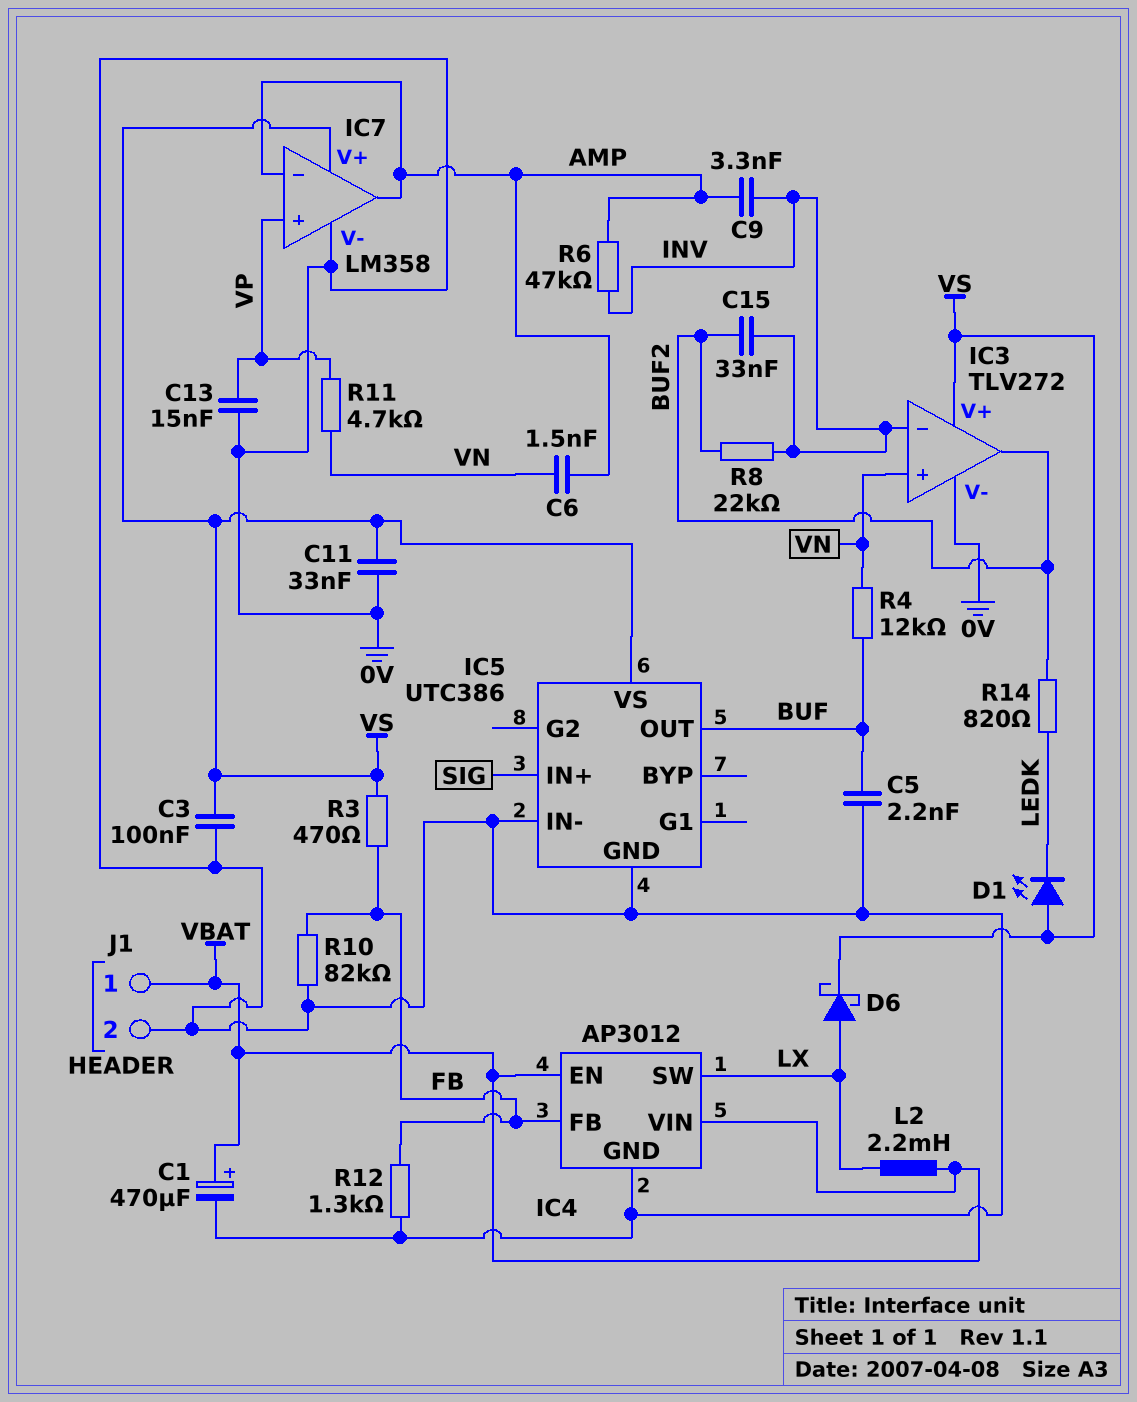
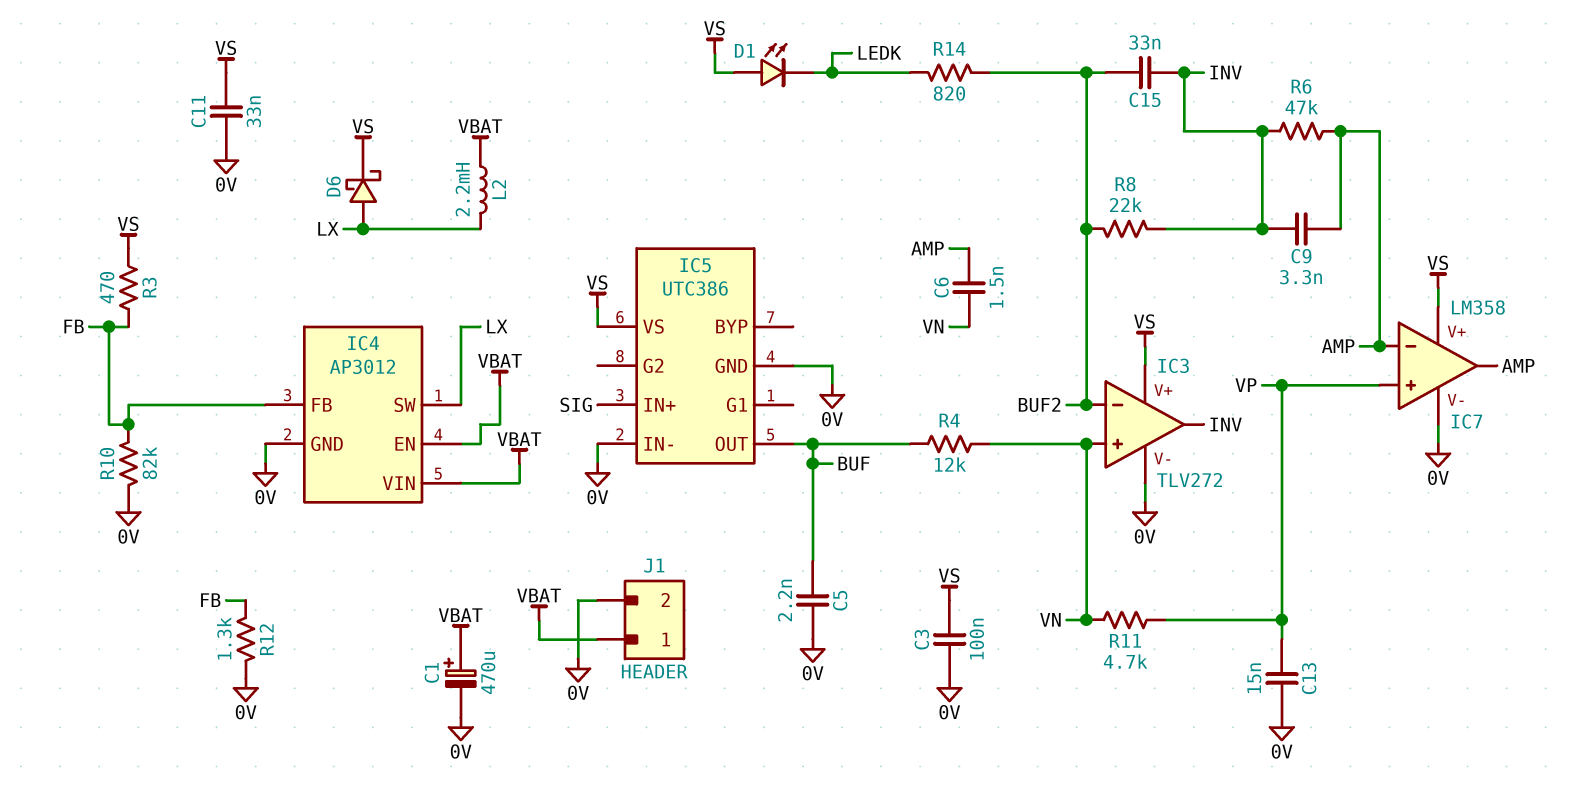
IC3 pin in-: INV -> BUF2
IC3 pin out: BUF2 -> INV

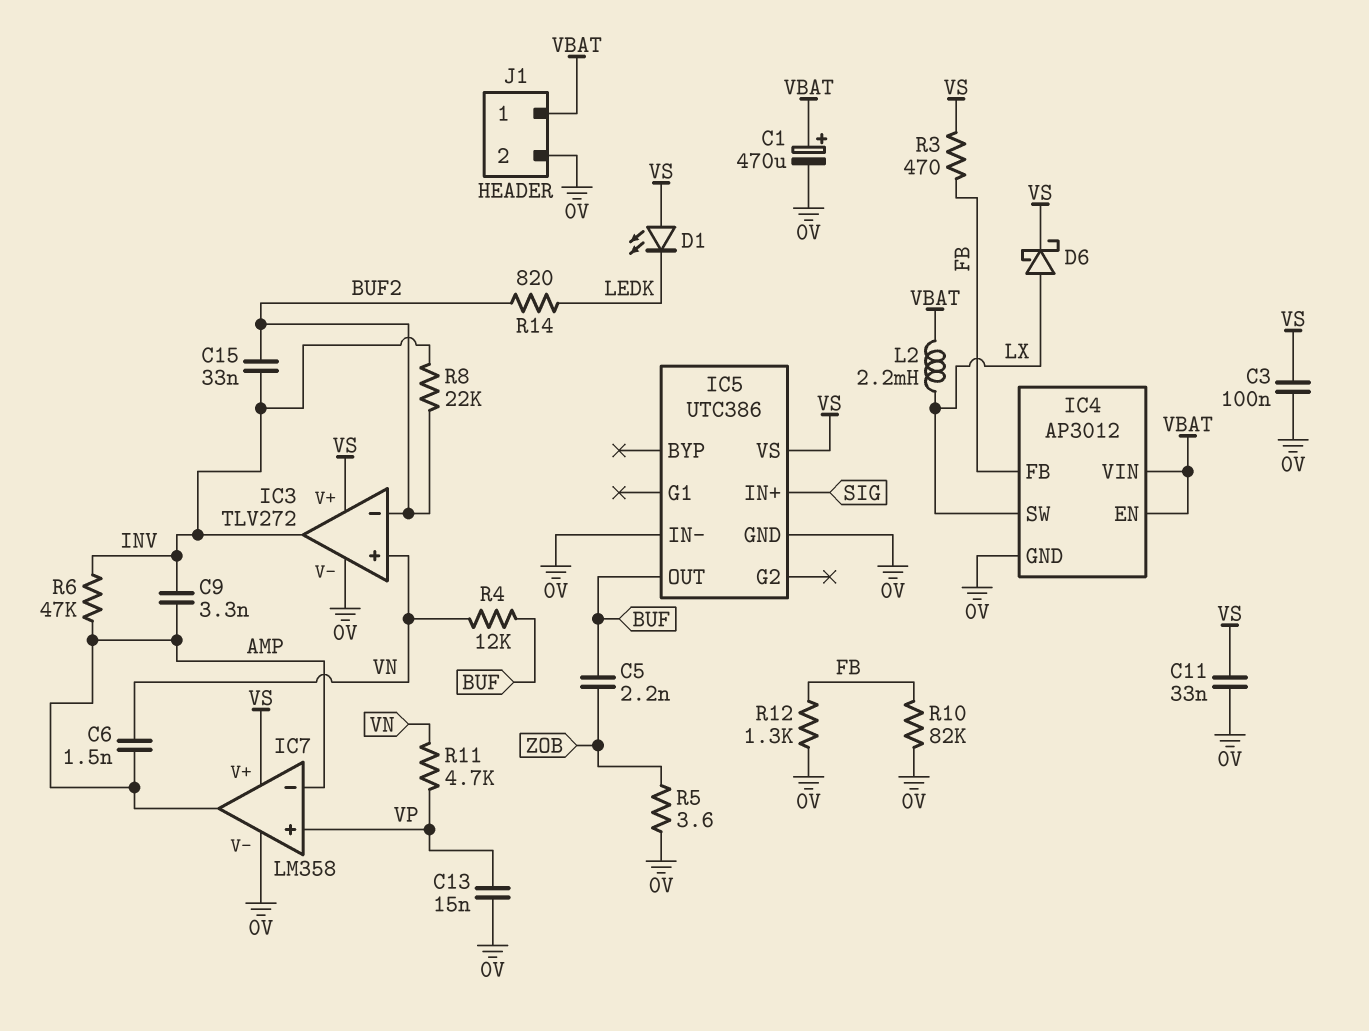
C5: 2.2nF (0V, BUF) -> 2.2nF (BUF, ZOB)
R5: none -> 3.6 (0V, ZOB)

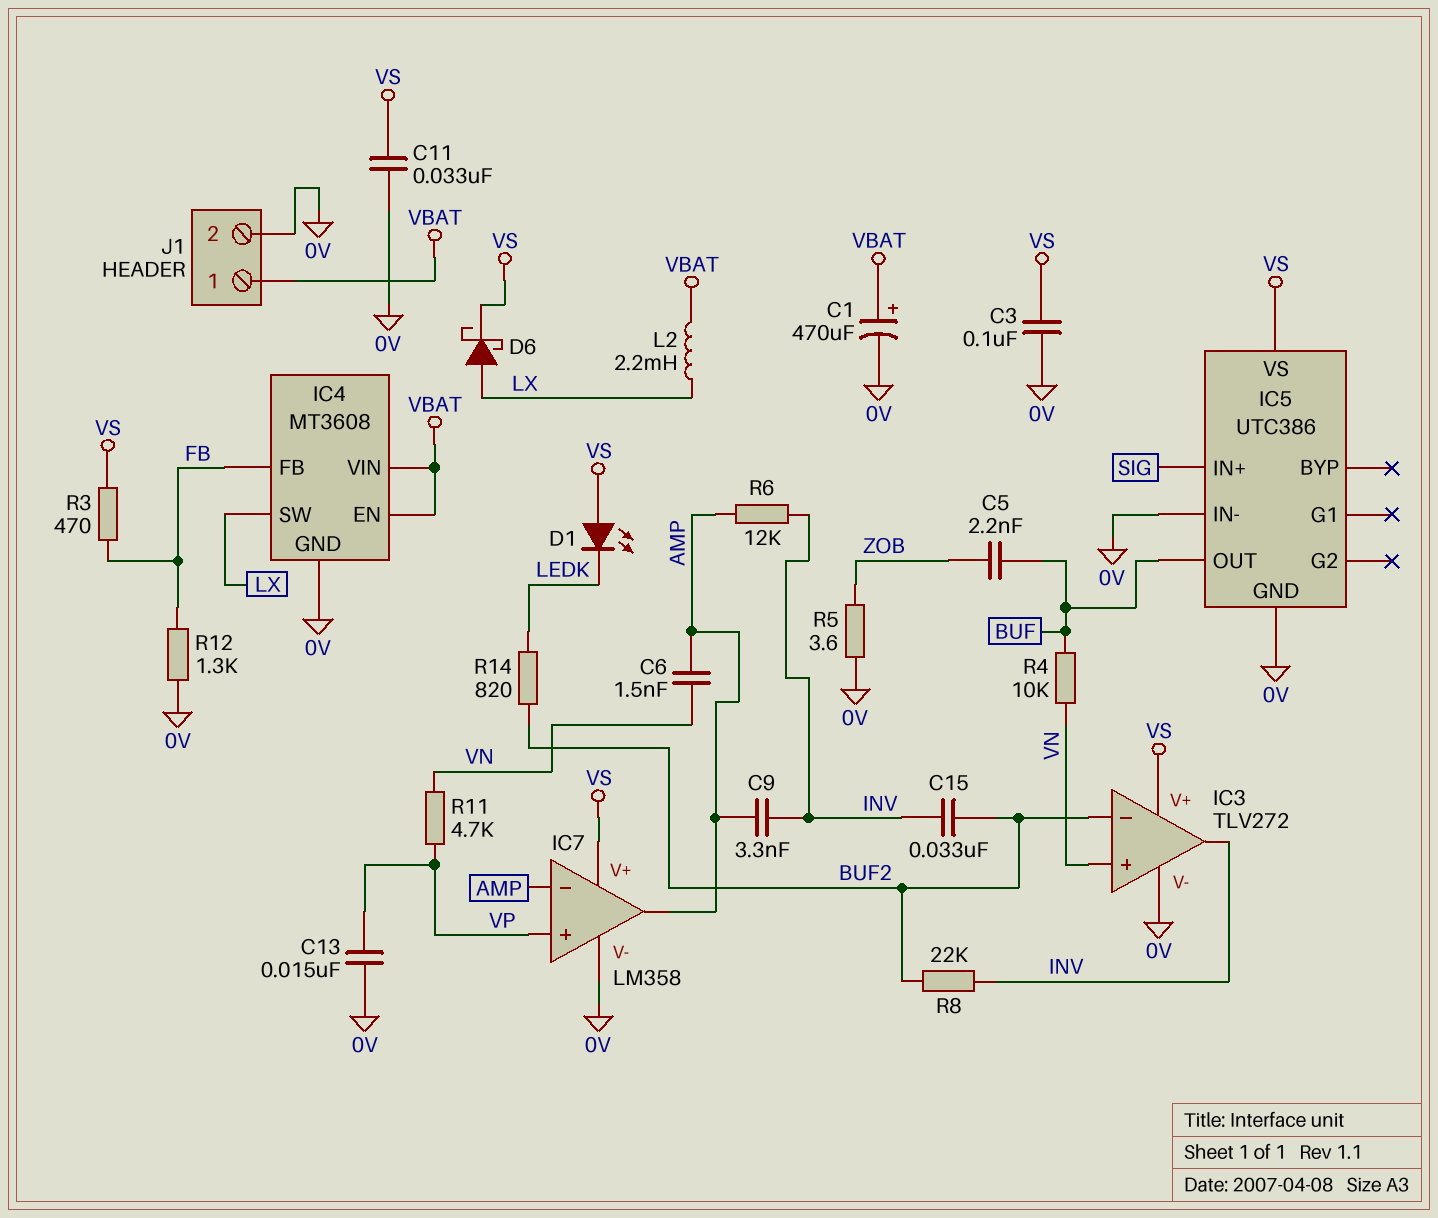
IC4: AP3012 -> MT3608
R4: 12k (BUF, VN) -> 10k (BUF, VN)
R6: 47k (AMP, INV) -> 12k (AMP, INV)
R10: 82k (0V, FB) -> none

